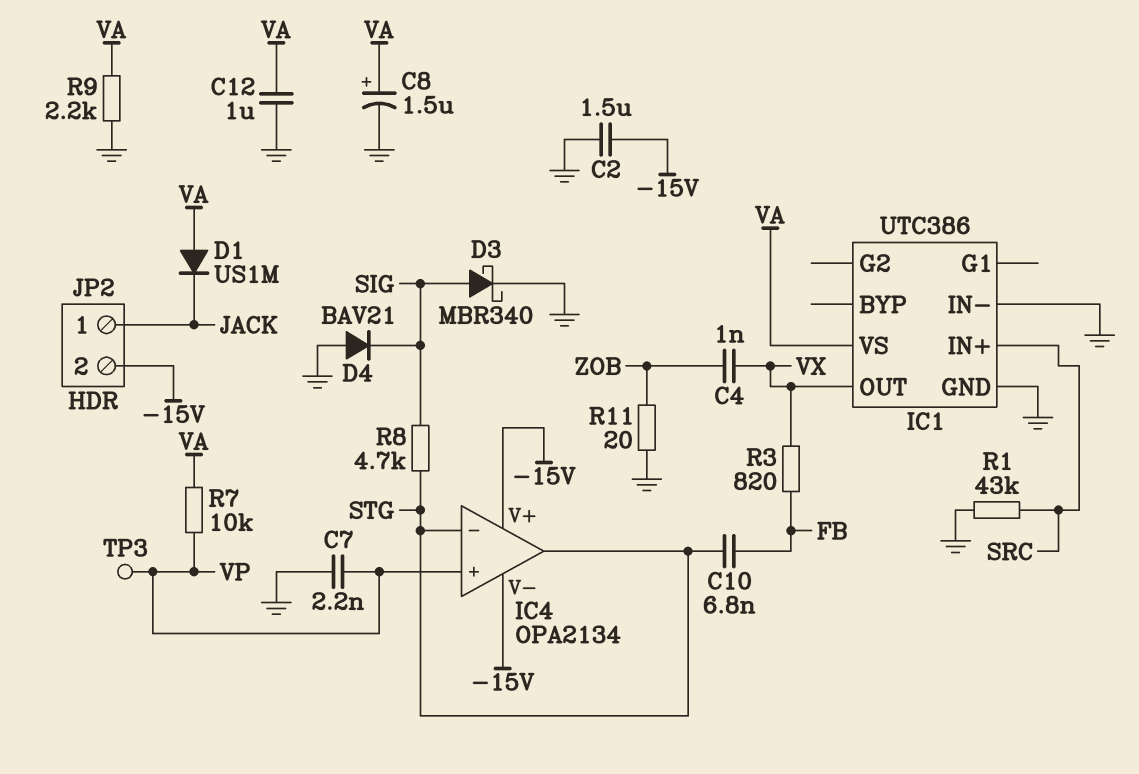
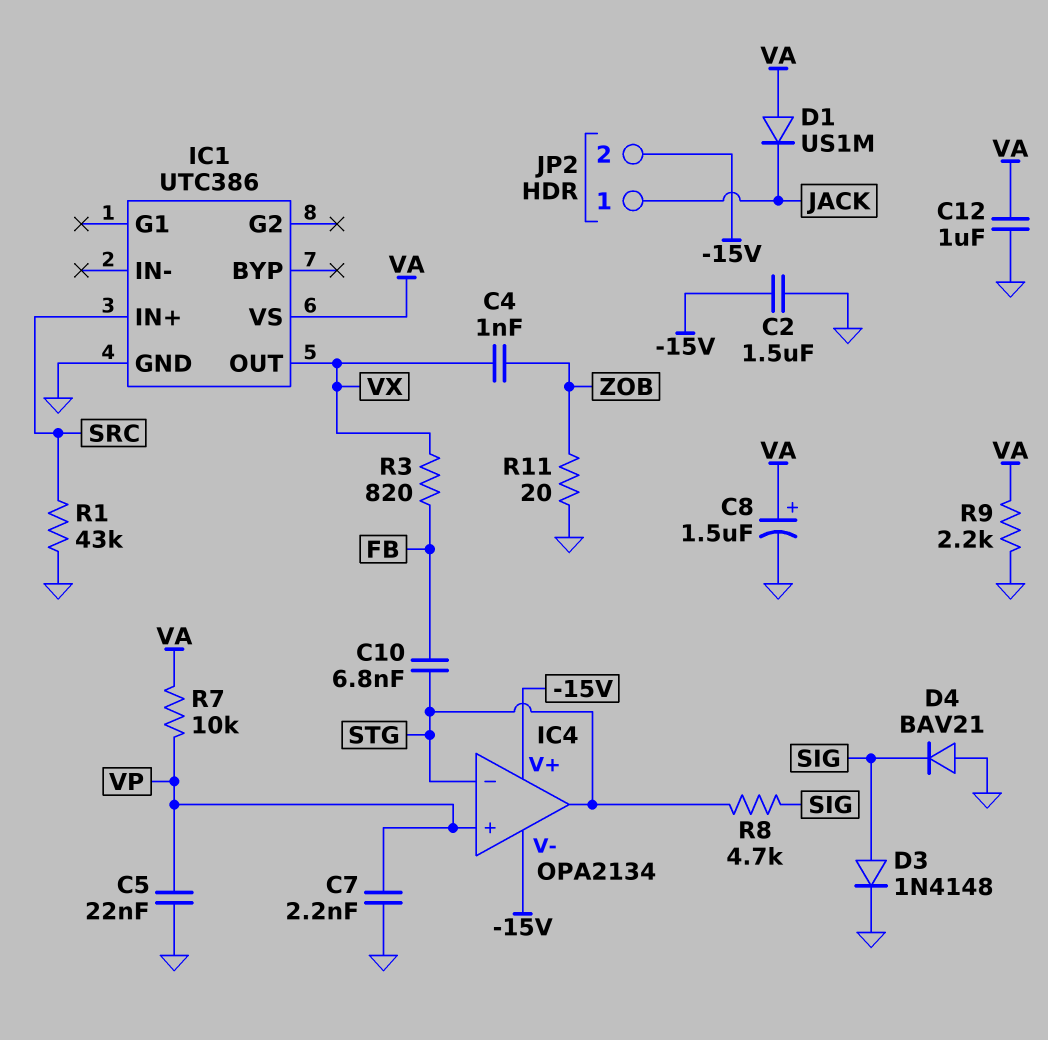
C5: none -> 22nF (GND, VP)
D3: schottky MBR340 (A SIG, K GND) -> diode 1N4148 (A SIG, K GND)
IC1 pin IN-: GND -> none
TP3: test point (VP) -> none

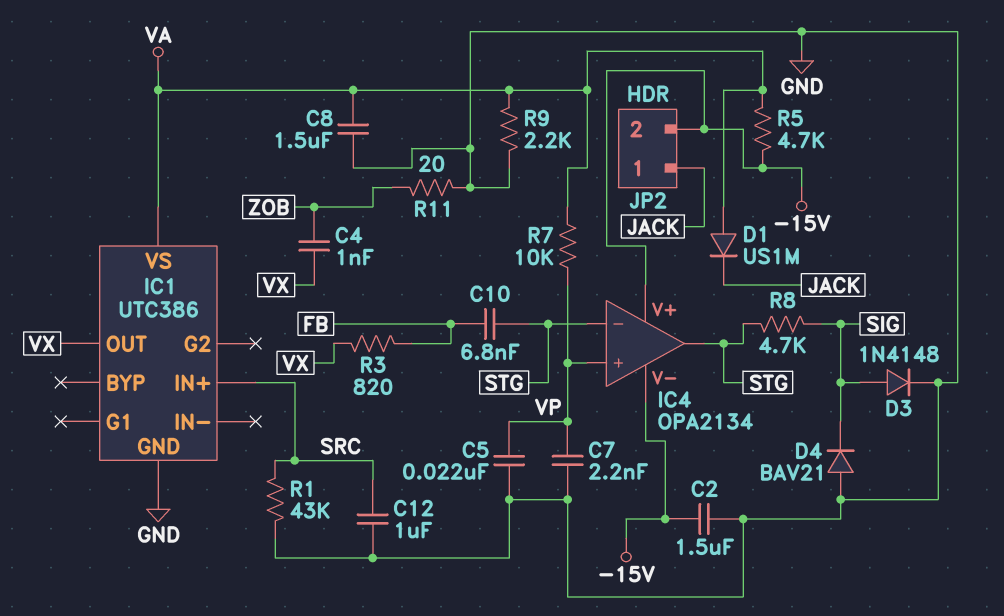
C8: 1.5uF (plus VA, minus GND) -> 1.5uF (GND, VA)
C12: 1uF (GND, VA) -> 1uF (GND, SRC)
R5: none -> 4.7k (-15V, VA)

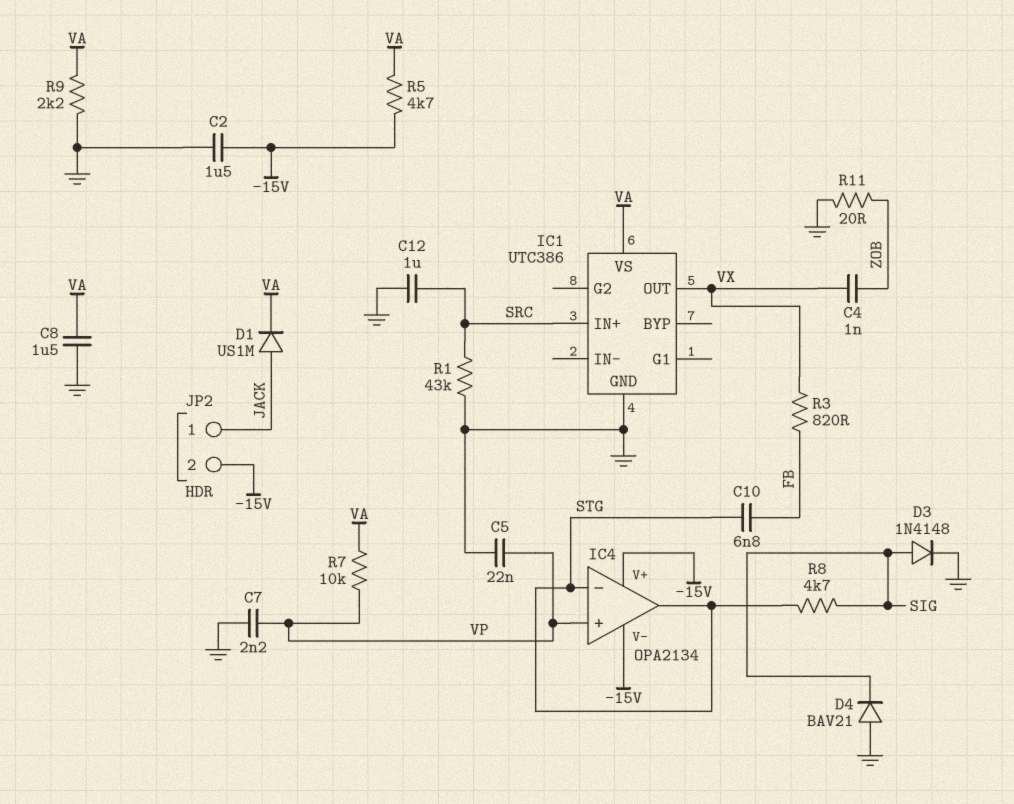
D1: diode US1M (A VA, K JACK) -> diode US1M (A JACK, K VA)

